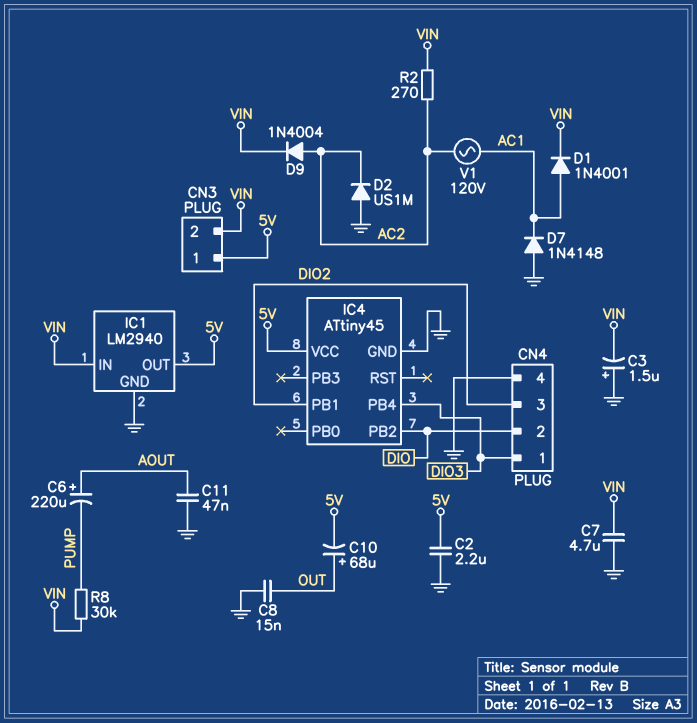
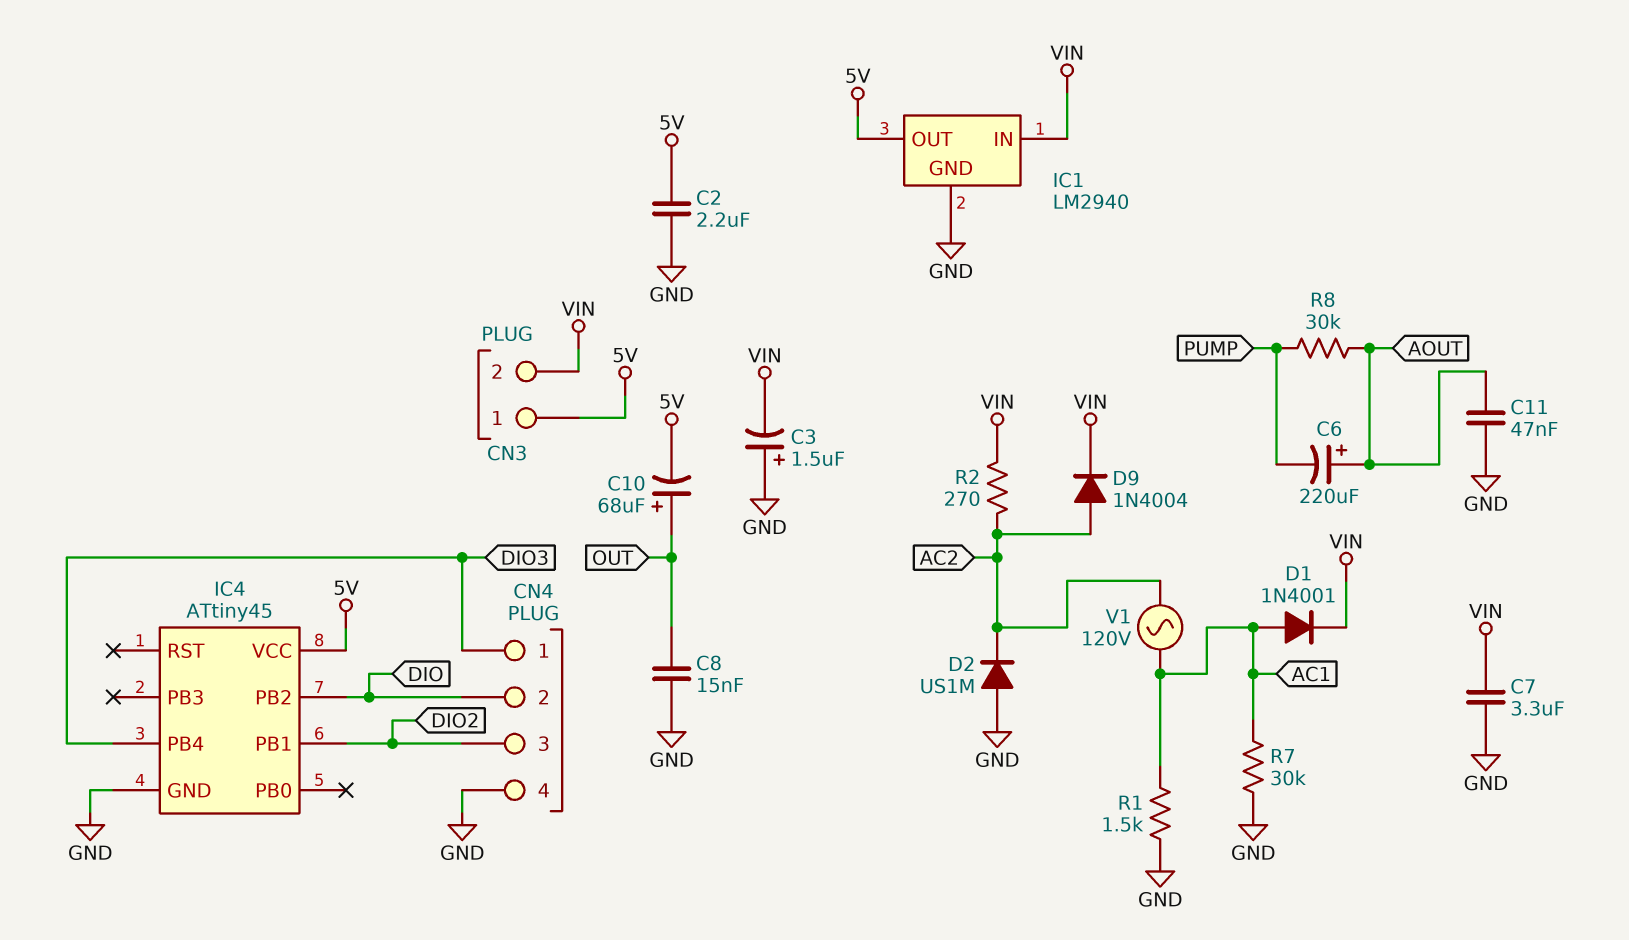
C7: 4.7uF (GND, VIN) -> 3.3uF (GND, VIN)
D7: diode 1N4148 (A GND, K AC1) -> none
R1: none -> 1.5k (AC1, GND)
R7: none -> 30k (AC1, GND)
R8: 30k (PUMP, VIN) -> 30k (AOUT, PUMP)

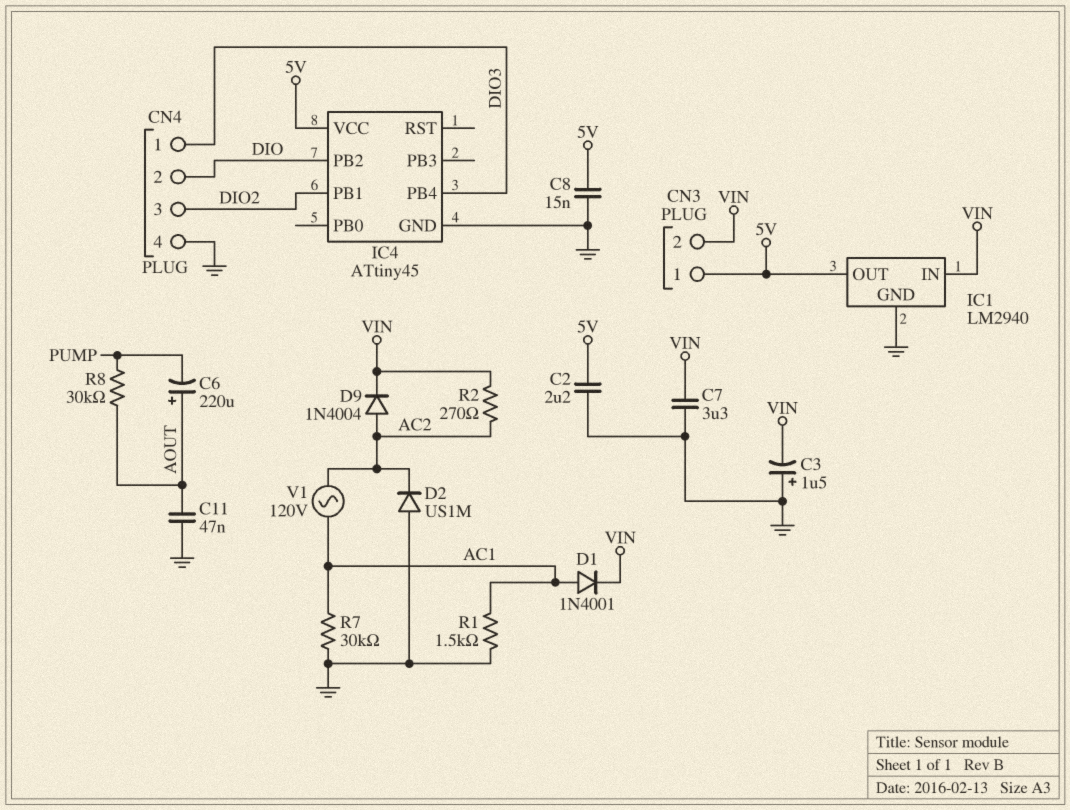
C8: 15nF (GND, OUT) -> 15nF (5V, GND)
C10: 68uF (plus OUT, minus 5V) -> none

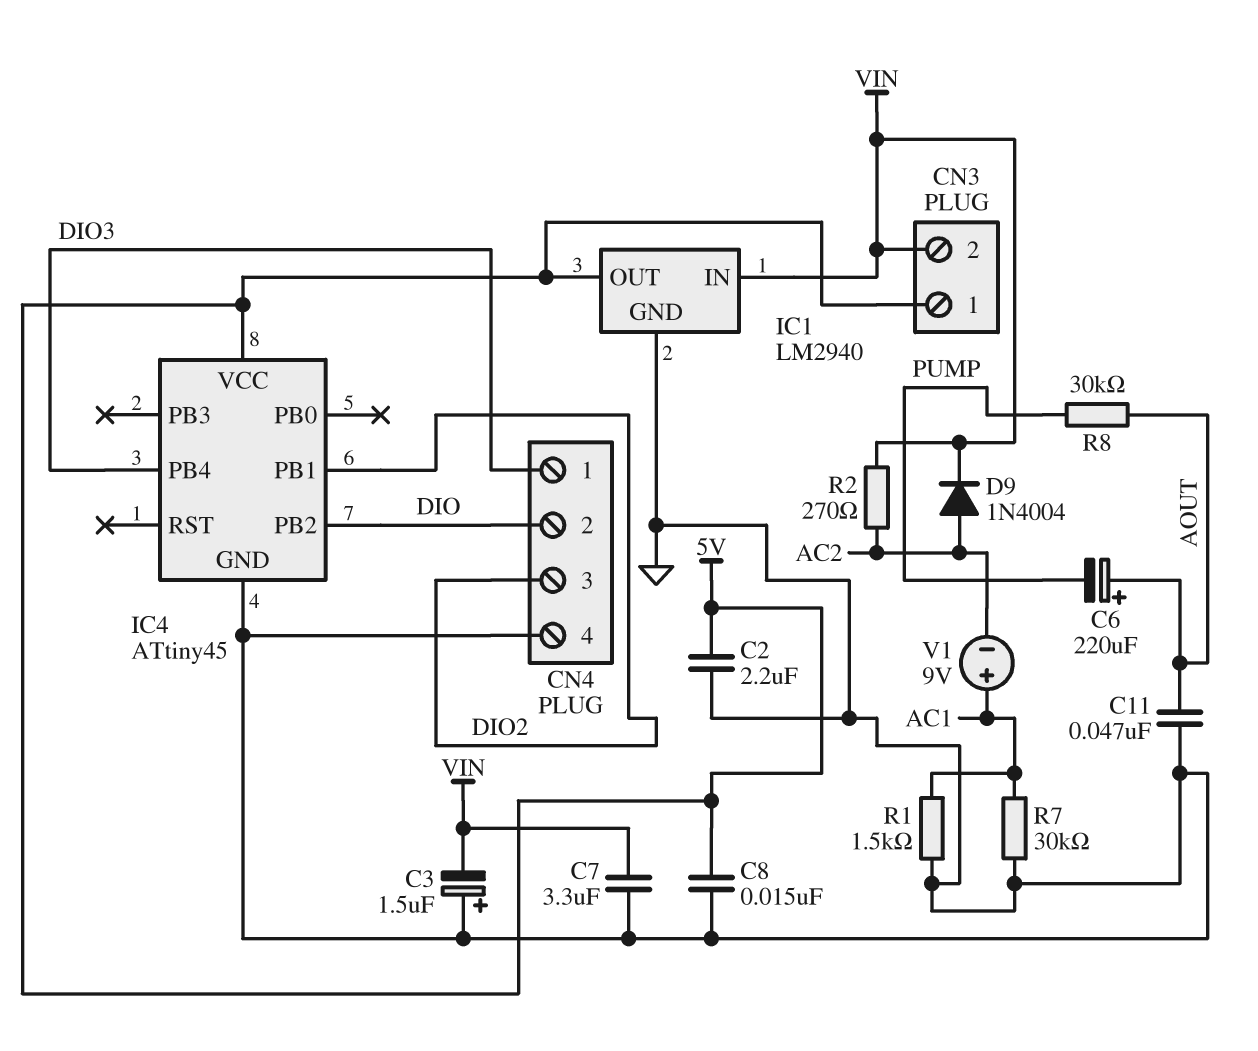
D1: diode 1N4001 (A AC1, K VIN) -> none
D2: diode US1M (A GND, K AC2) -> none
V1: AC 120V (AC1, AC2) -> 9V (plus AC1, minus AC2)

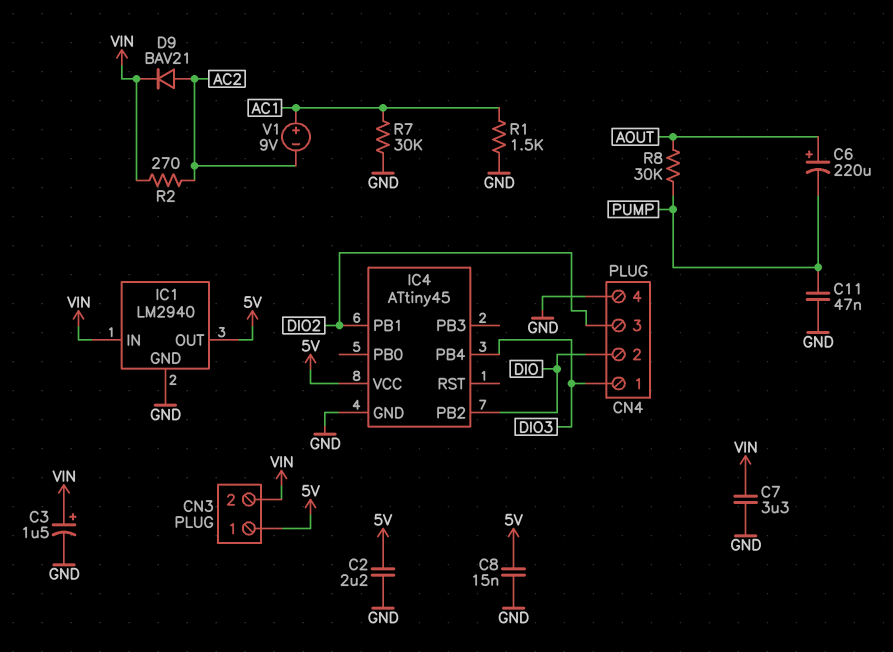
C3: 1.5uF (plus GND, minus VIN) -> 1.5uF (plus VIN, minus GND)
C11: 47nF (AOUT, GND) -> 47nF (GND, PUMP)
D9: diode 1N4004 (A AC2, K VIN) -> diode BAV21 (A AC2, K VIN)

